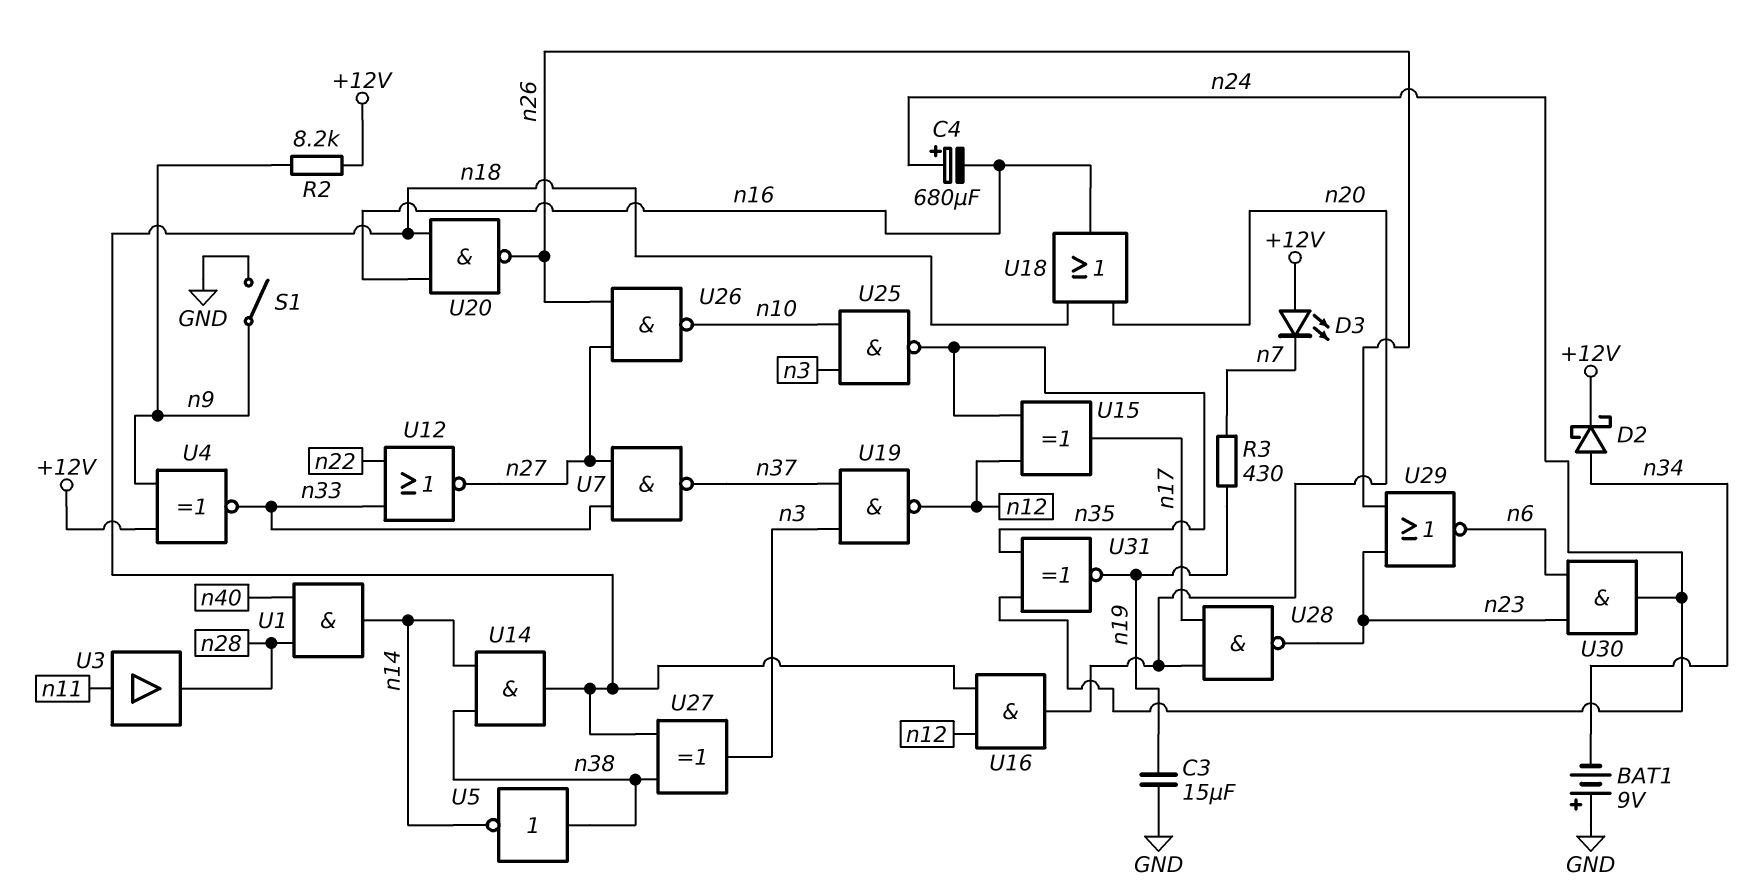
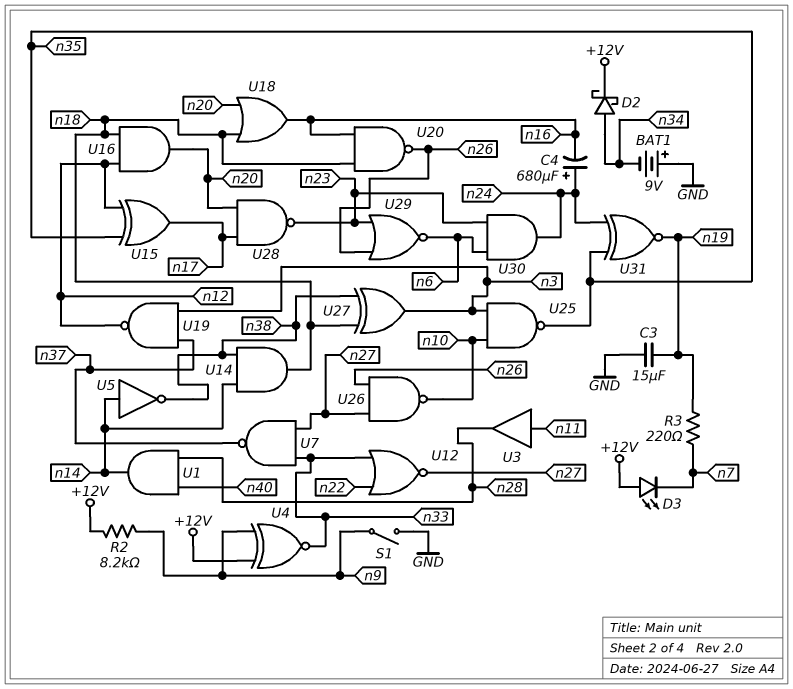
R3: 430 (n7, n19) -> 220 (n7, n19)
U5: NOT (in n38, out n14) -> NOT (in n14, out n38)

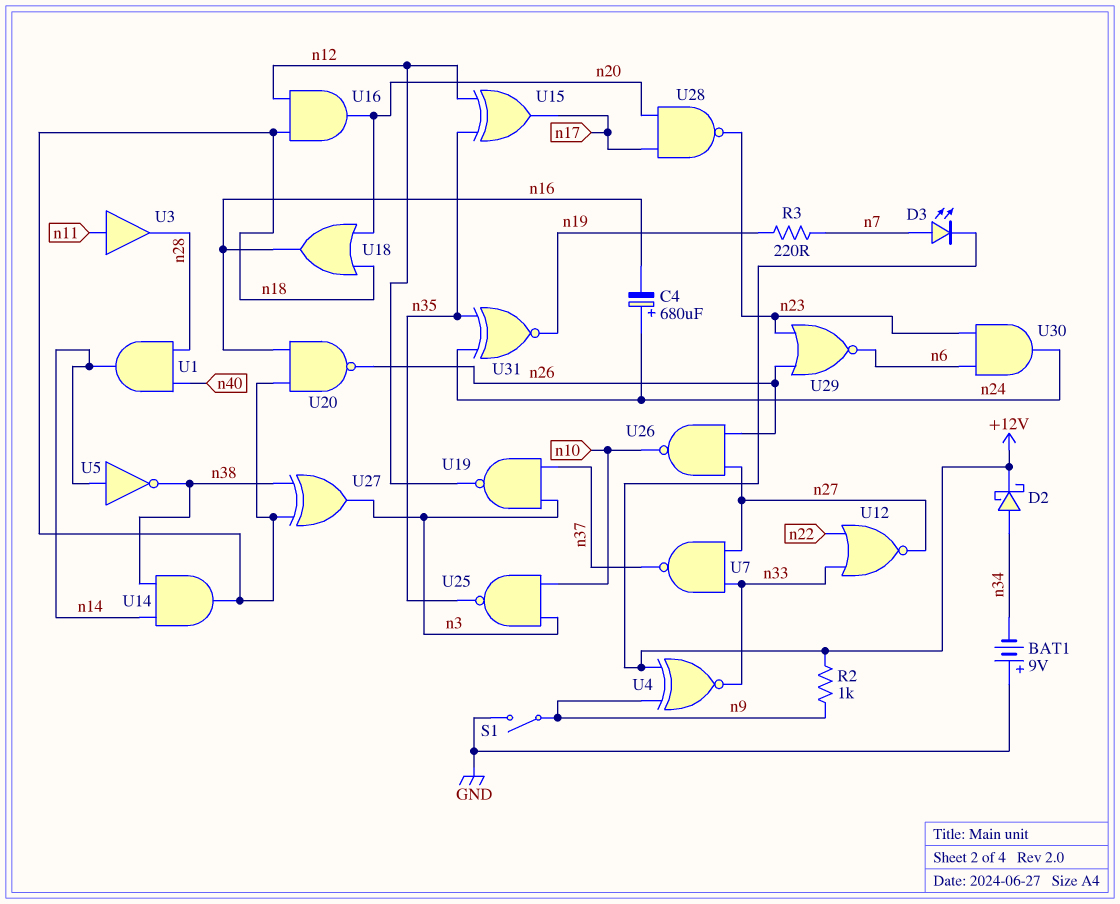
C3: 15uF (GND, n19) -> none
D3: LED (A +12V, K n7) -> LED (A n7, K +12V)
R2: 8.2k (+12V, n9) -> 1k (+12V, n9)

